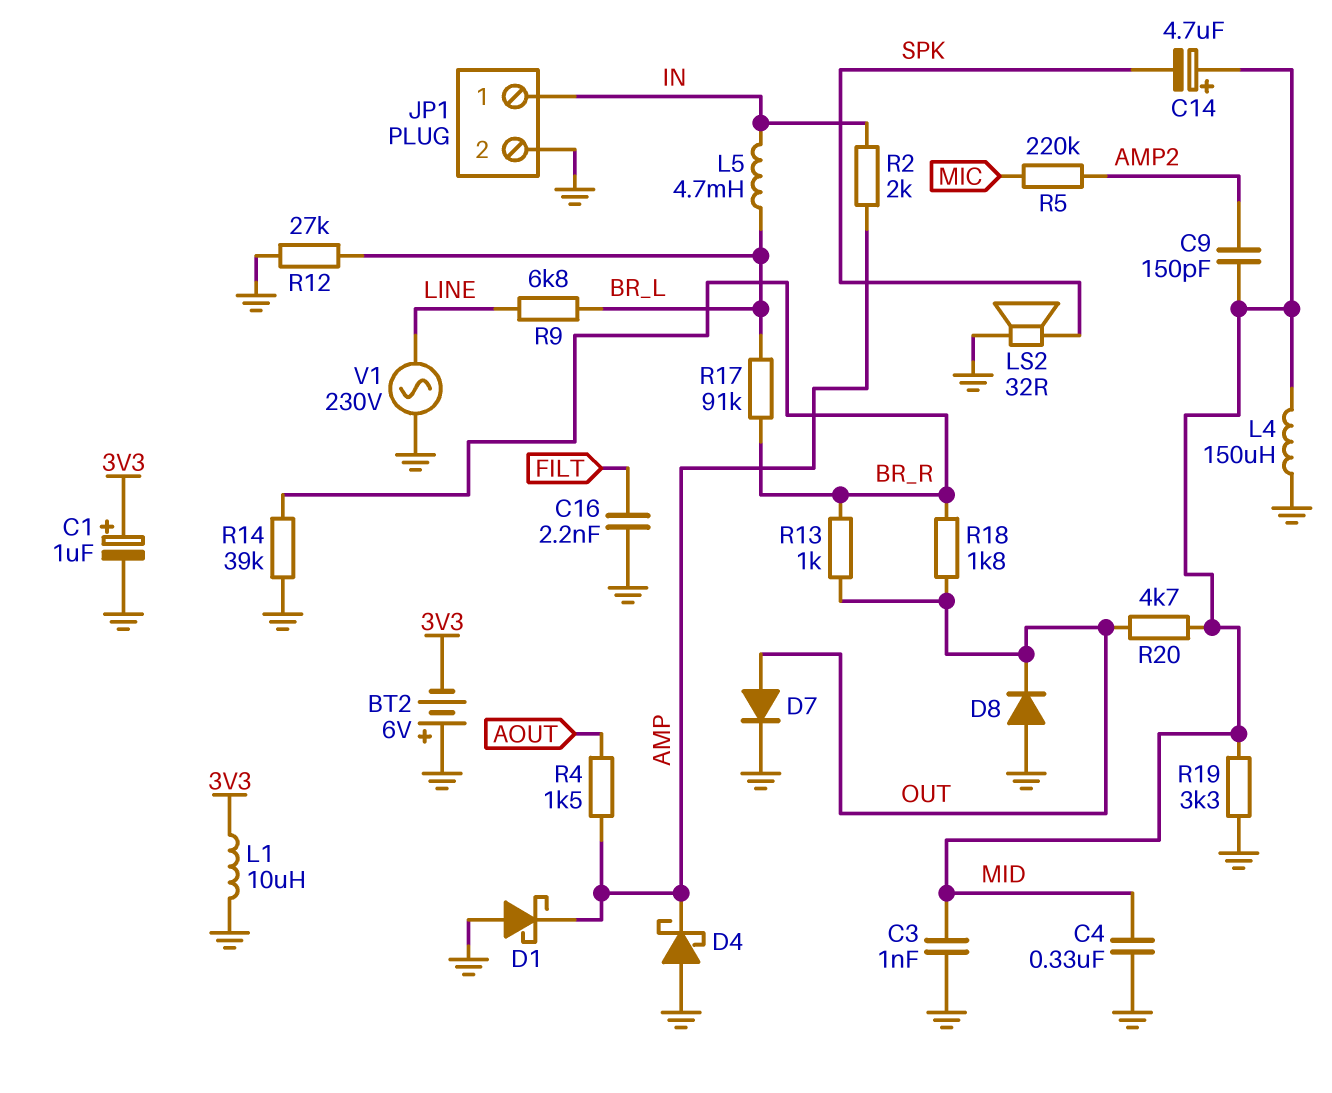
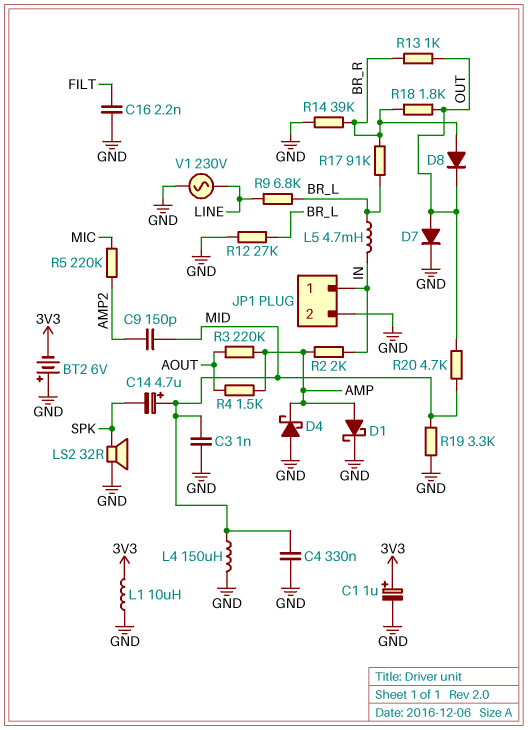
D1: schottky (A GND, K AMP) -> schottky (A AMP, K GND)
D8: diode (A GND, K OUT) -> diode (A BR_R, K OUT)
R3: none -> 220k (AMP, AOUT)

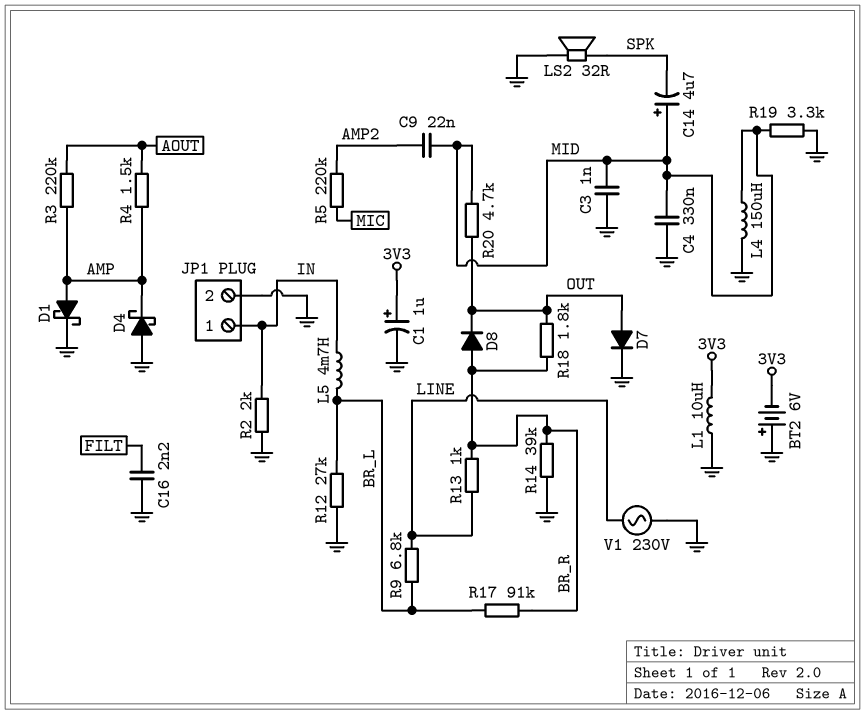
C9: 150pF (AMP2, MID) -> 22nF (AMP2, MID)
R2: 2k (AMP, IN) -> 2k (GND, IN)
R13: 1k (BR_R, OUT) -> 1k (BR_R, LINE)

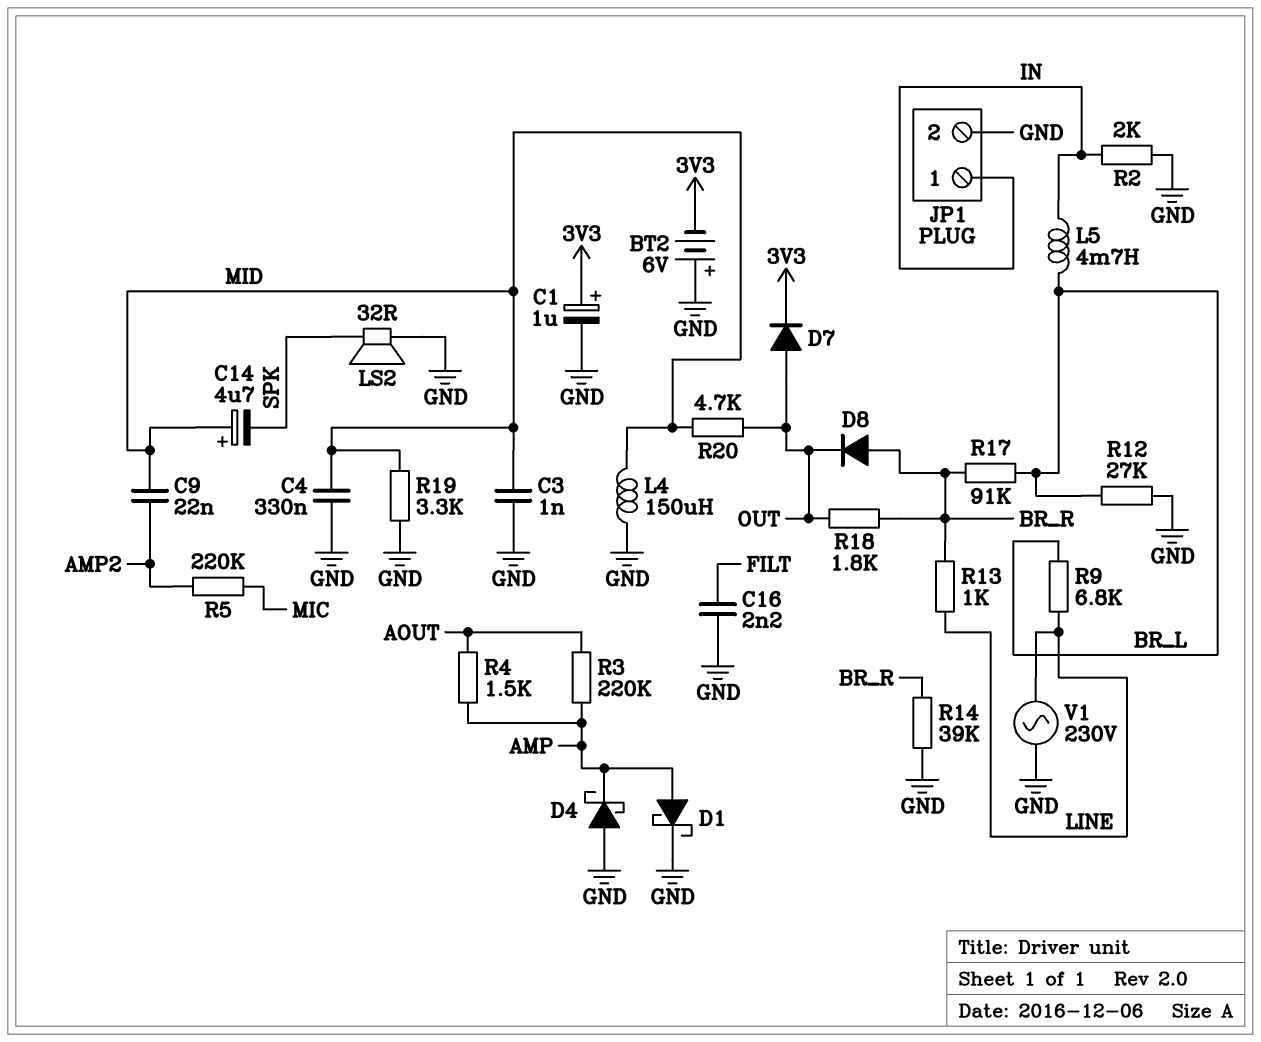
D7: diode (A OUT, K GND) -> diode (A OUT, K 3V3)
L1: 10uH (3V3, GND) -> none

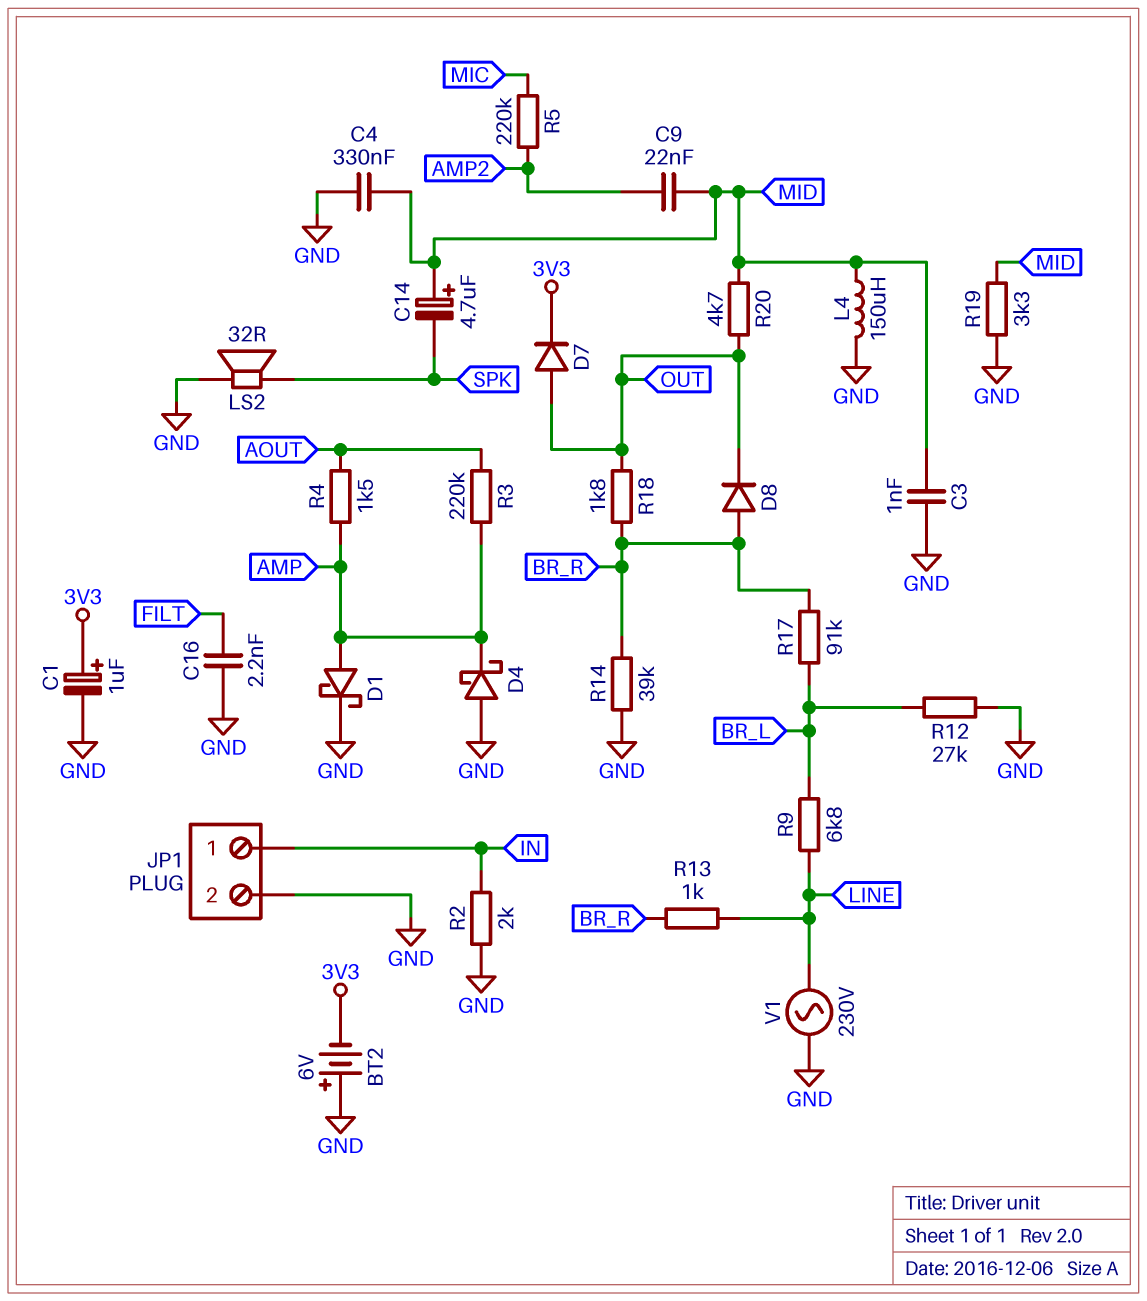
L5: 4.7mH (BR_L, IN) -> none

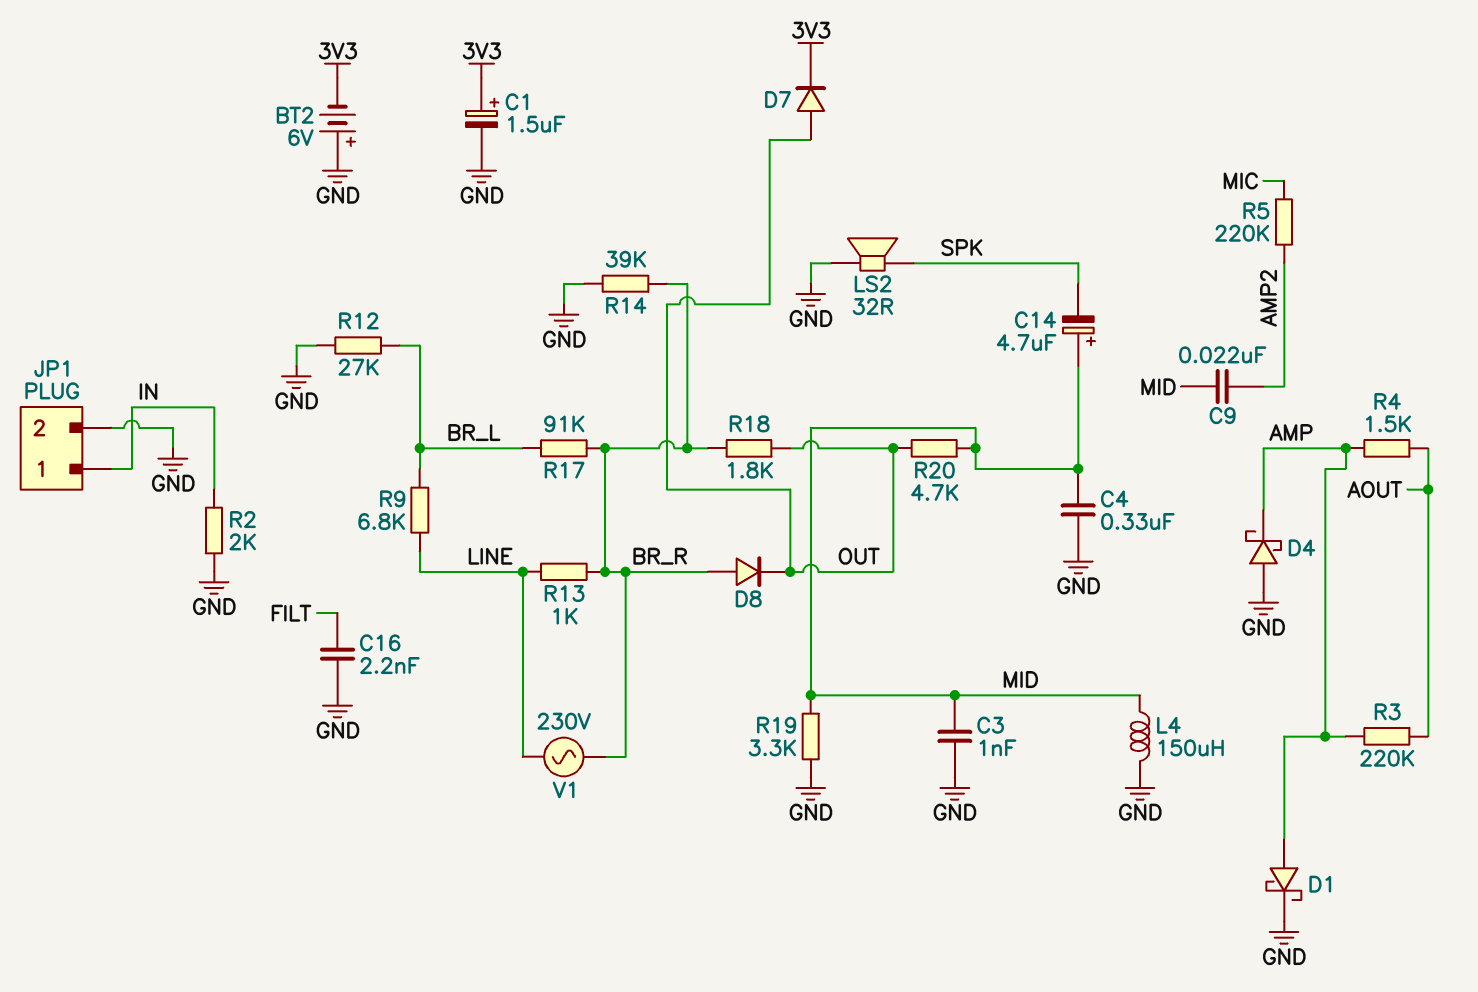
C1: 1uF (plus 3V3, minus GND) -> 1.5uF (plus 3V3, minus GND)
V1: AC 230V (GND, LINE) -> AC 230V (BR_R, LINE)

